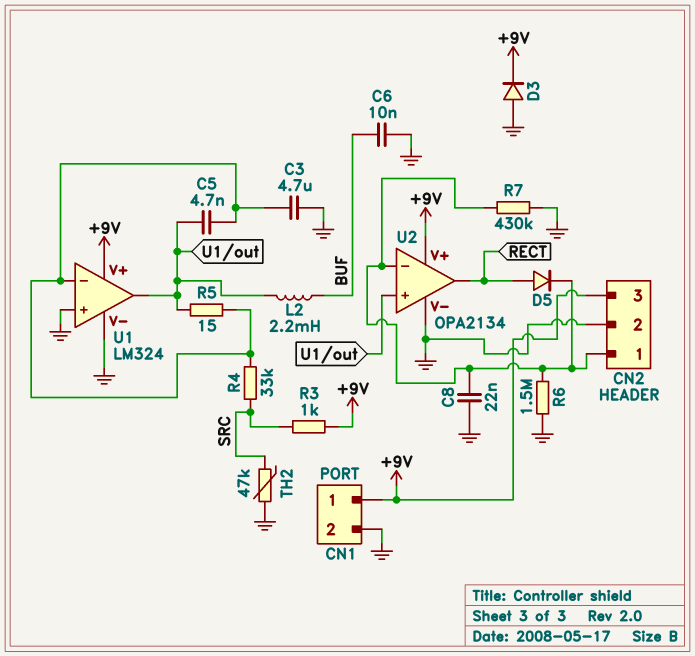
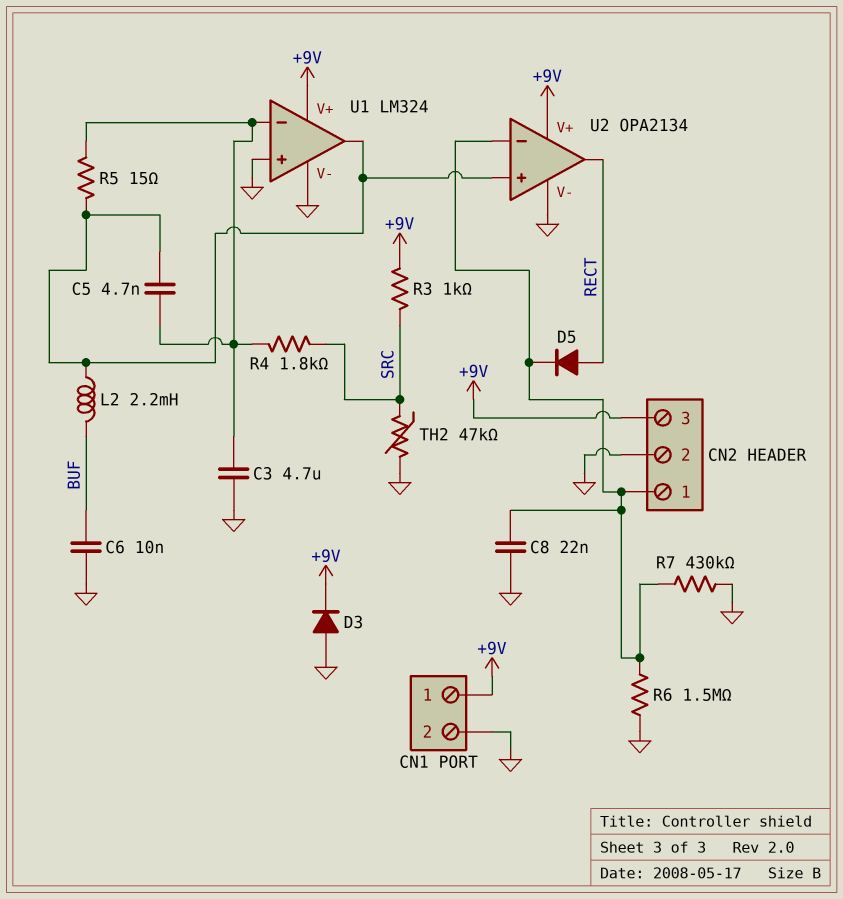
R4: 33k (SRC, U1/in-) -> 1.8k (SRC, U1/in-)

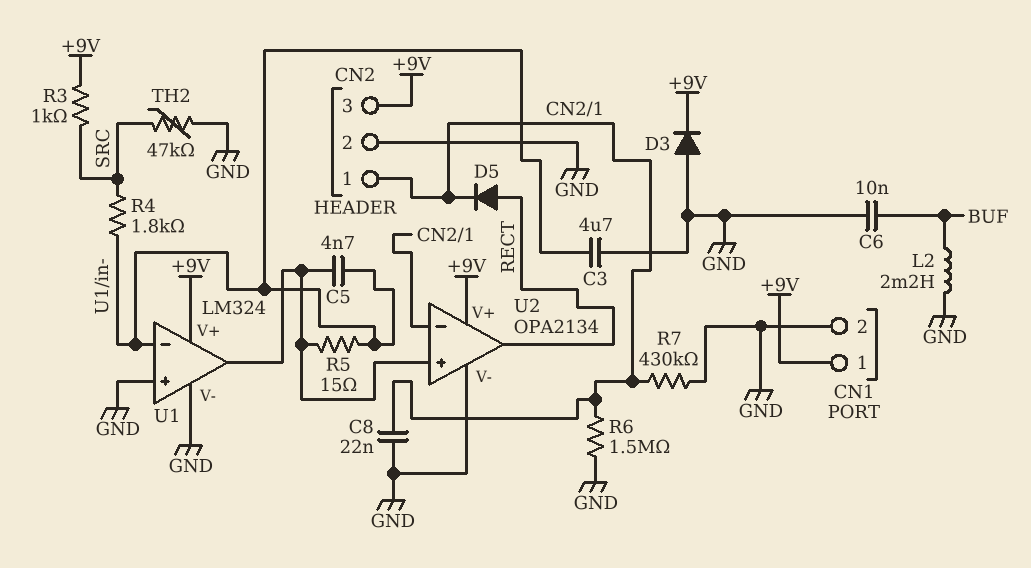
L2: 2.2mH (BUF, U1/out) -> 2.2mH (BUF, GND)

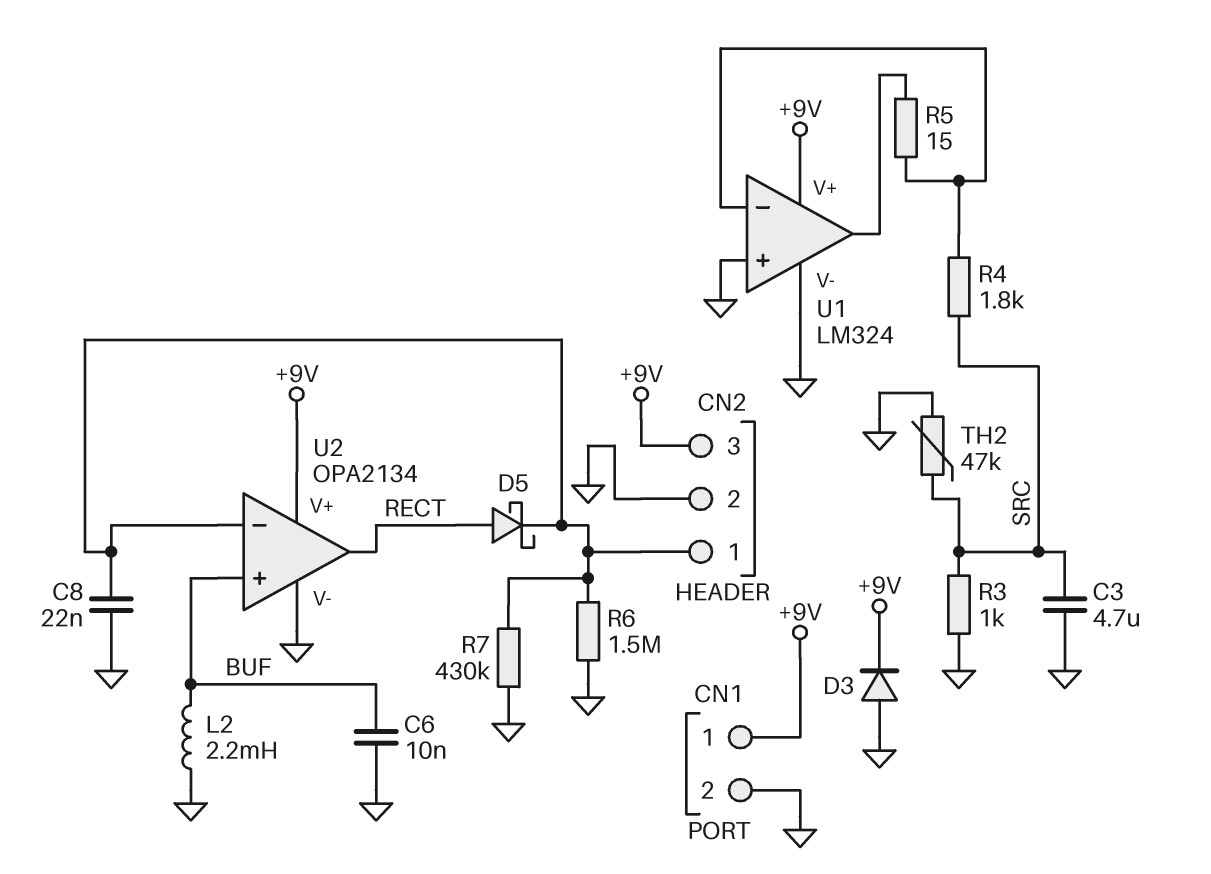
C3: 4.7uF (GND, U1/in-) -> 4.7uF (GND, SRC)
C5: 4.7nF (U1/in-, U1/out) -> none
D5: diode (A RECT, K CN2/1) -> schottky (A RECT, K CN2/1)
R3: 1k (+9V, SRC) -> 1k (GND, SRC)
U2 pin in+: U1/out -> BUF

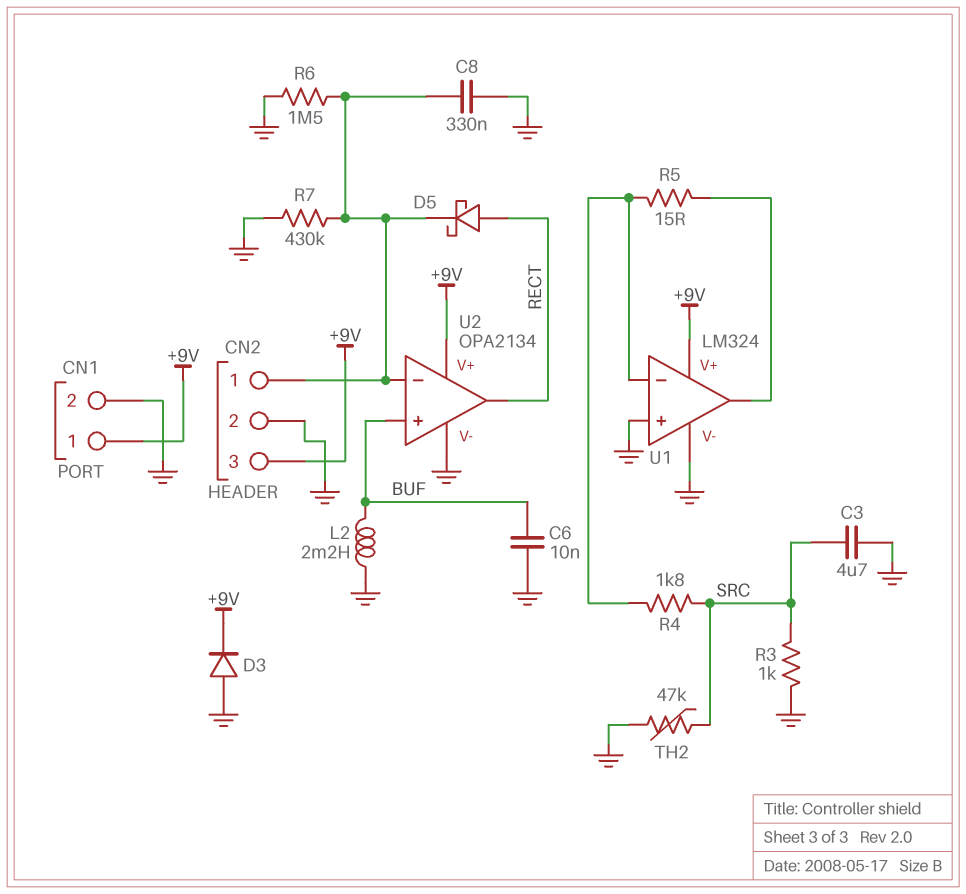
C8: 22nF (CN2/1, GND) -> 330nF (CN2/1, GND)

